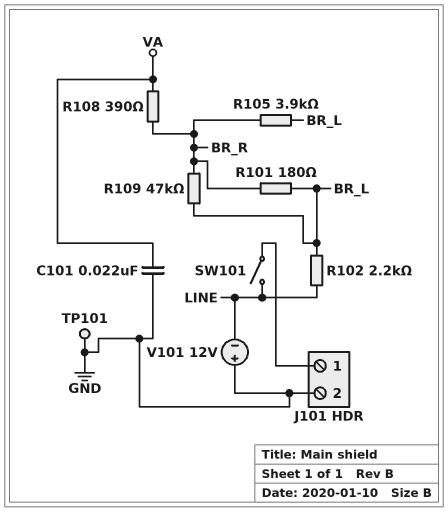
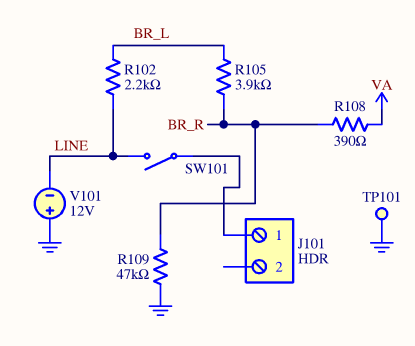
C101: 22nF (GND, VA) -> none
J101 pin 2: GND -> none
R101: 180 (BR_L, BR_R) -> none
R109: 47k (BR_L, BR_R) -> 47k (BR_R, GND)

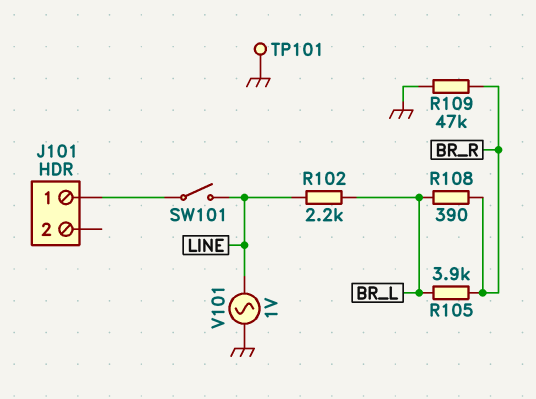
R108: 390 (BR_R, VA) -> 390 (BR_L, BR_R)
V101: 12V (plus GND, minus LINE) -> AC 1V (GND, LINE)

